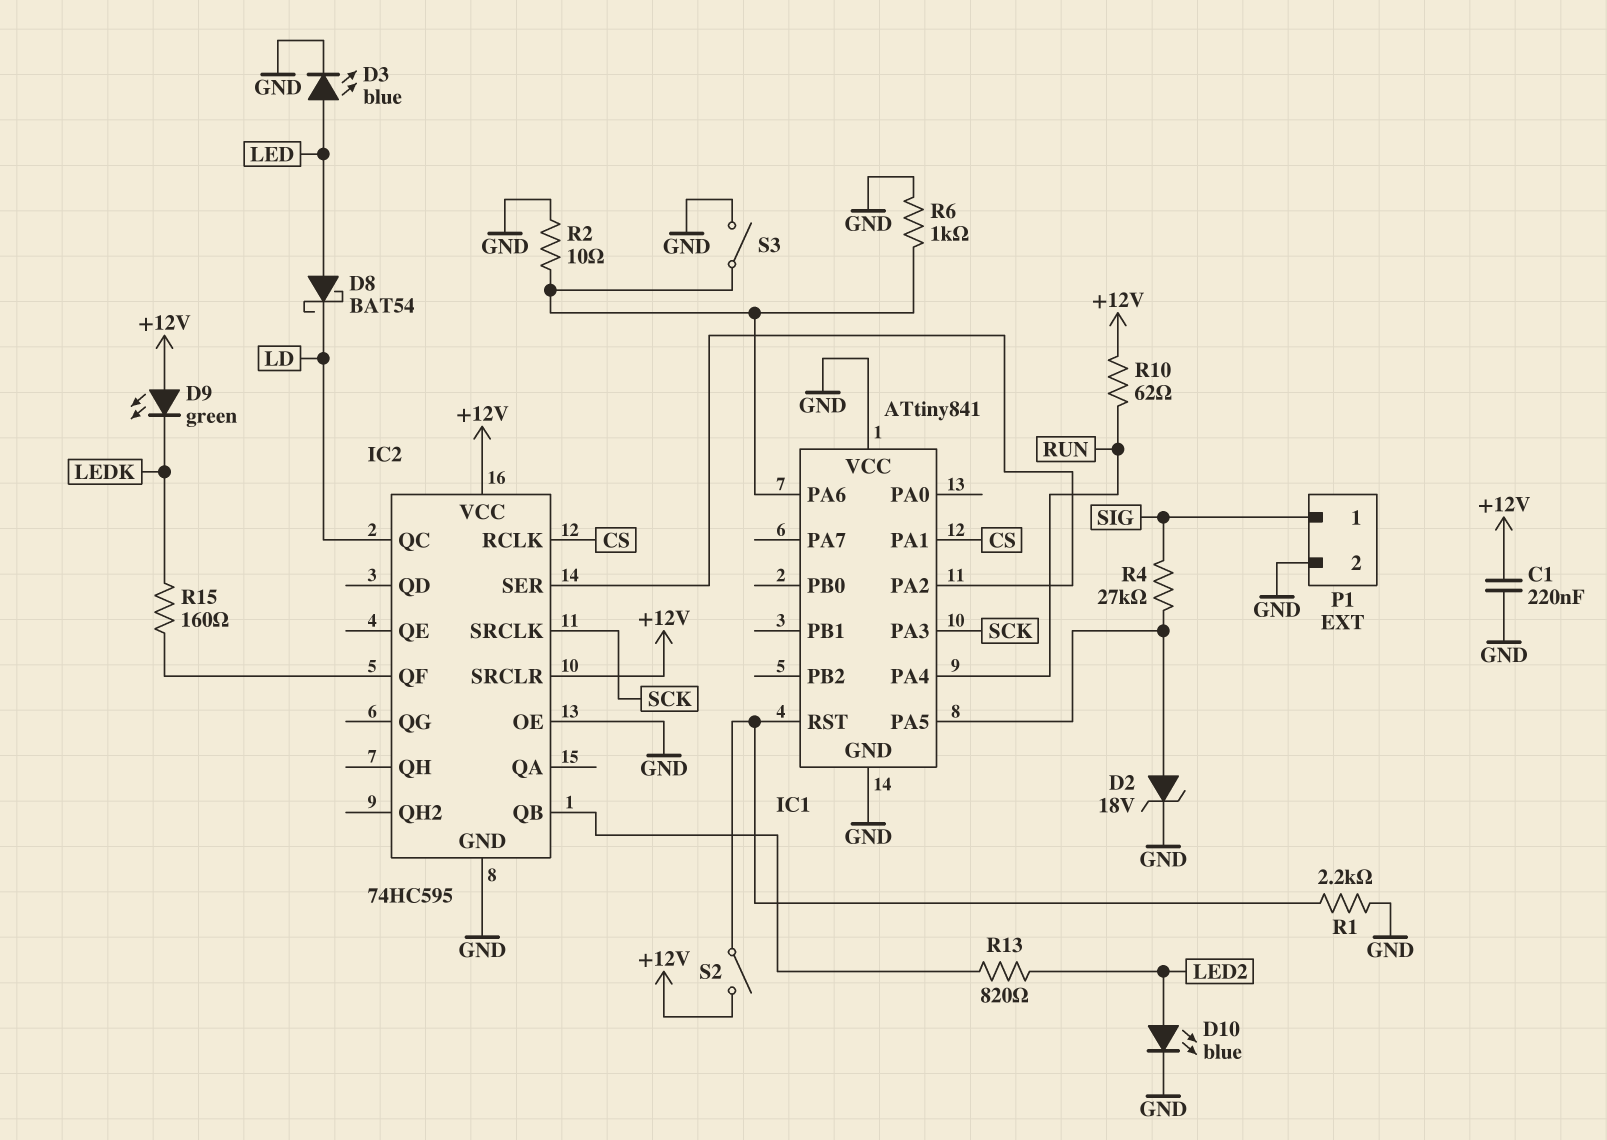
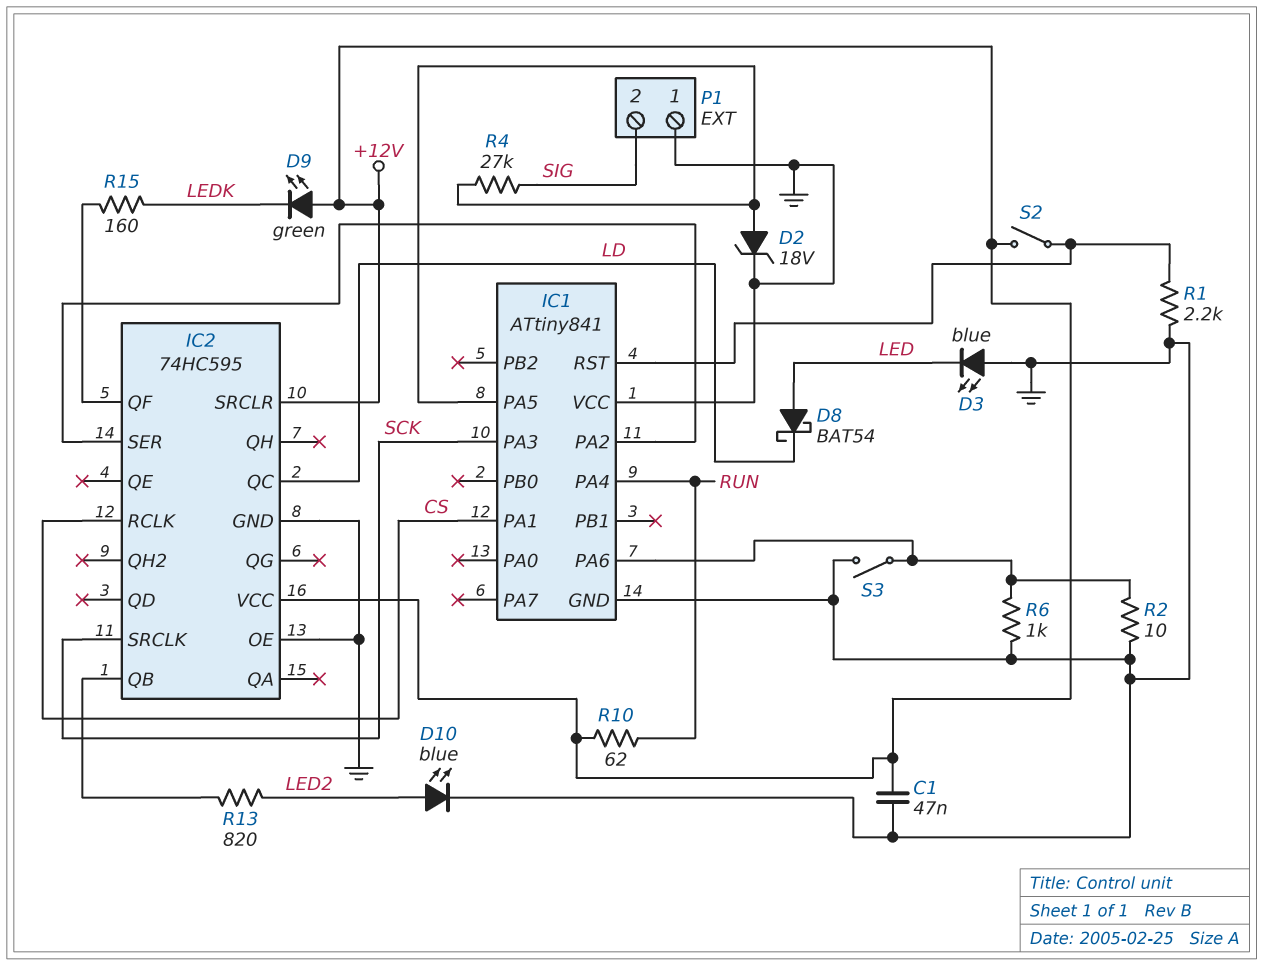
C1: 220nF (+12V, GND) -> 47nF (+12V, GND)
D3: LED blue (A LED, K GND) -> LED blue (A GND, K LED)
P1 pin 1: SIG -> GND
P1 pin 2: GND -> SIG

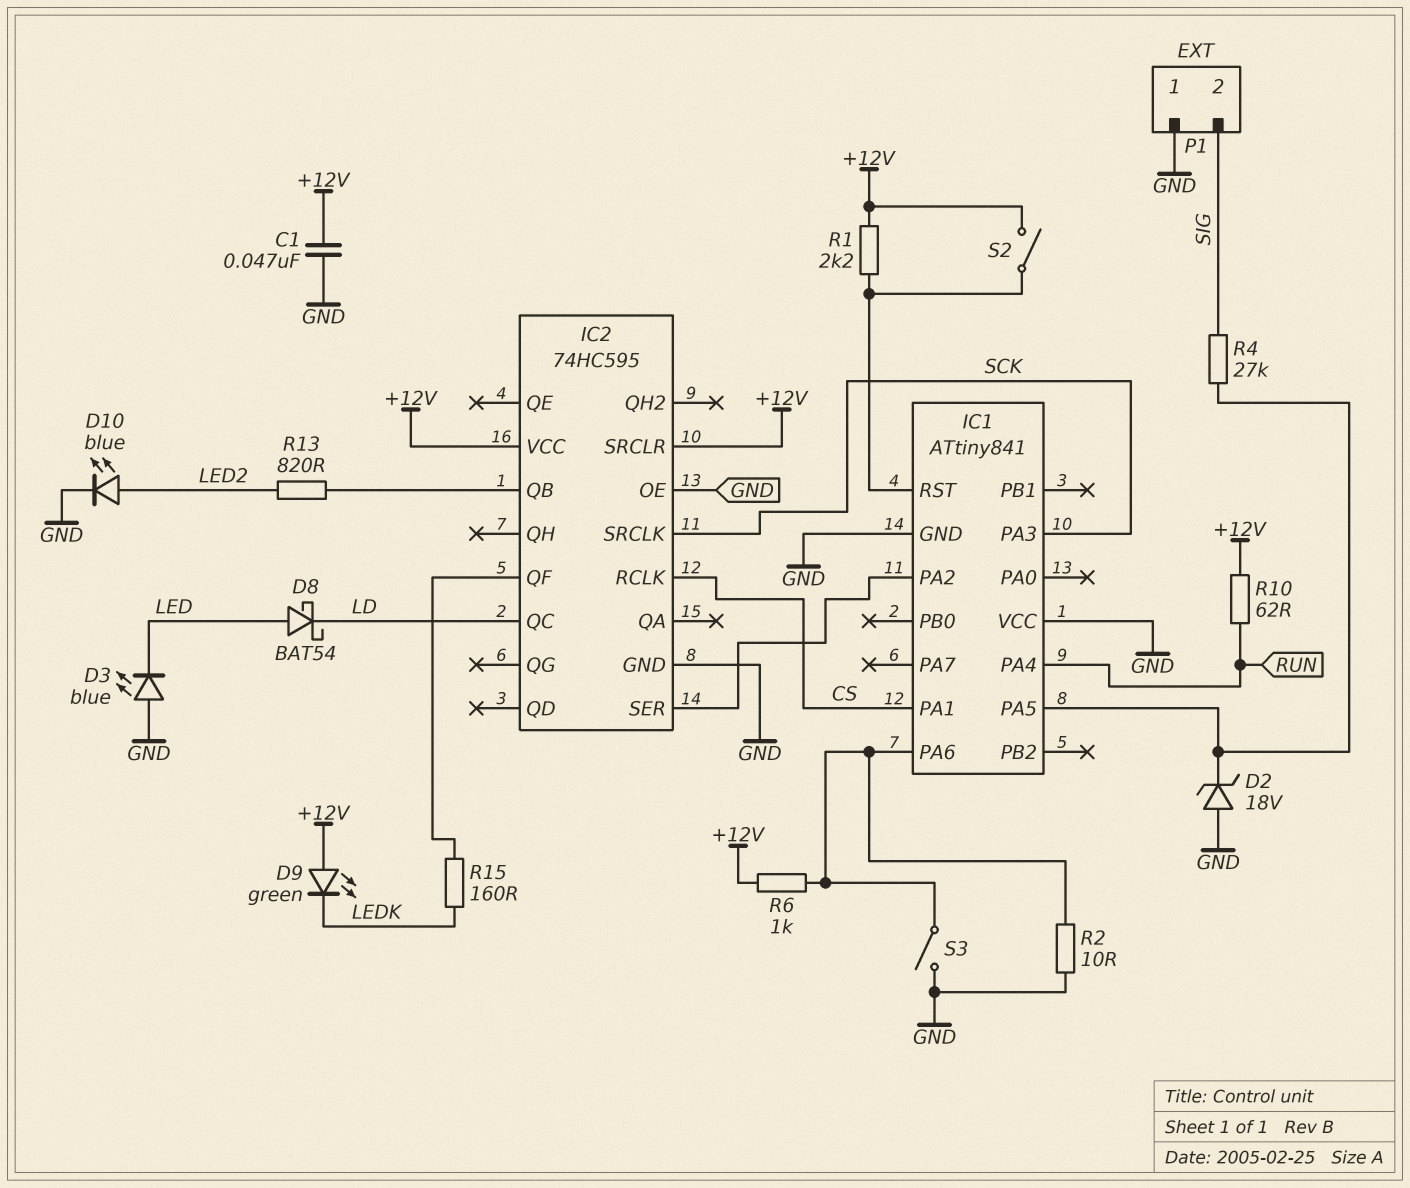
D2: zener 18V (A IC1/PA5, K GND) -> zener 18V (A GND, K IC1/PA5)
R1: 2.2k (GND, IC1/RST) -> 2.2k (+12V, IC1/RST)
R6: 1k (GND, IC1/PA6) -> 1k (+12V, IC1/PA6)

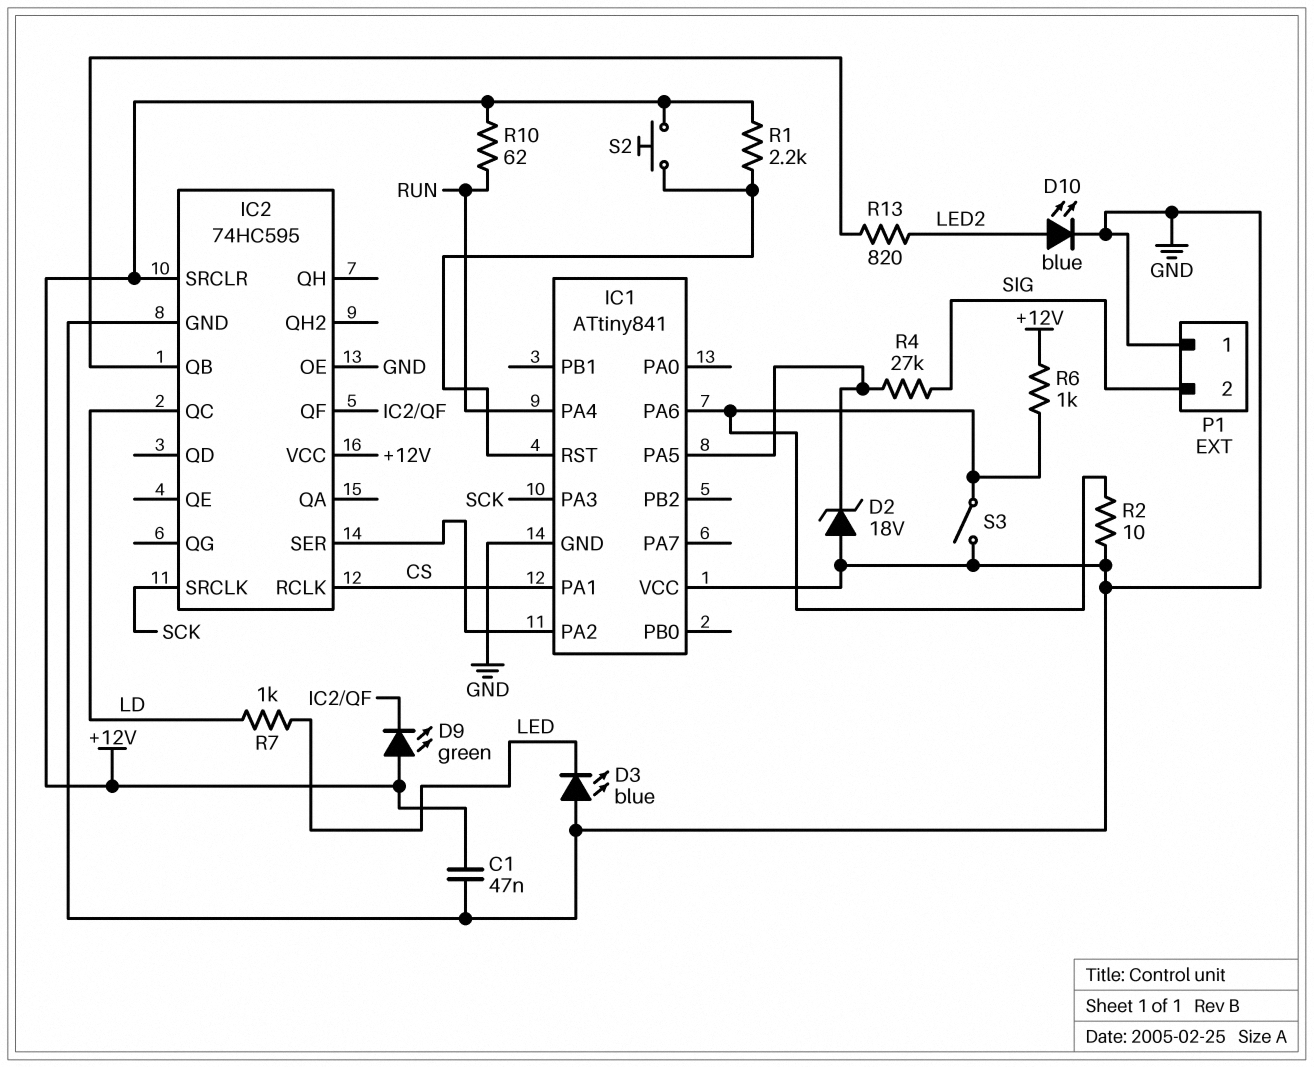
D8: schottky BAT54 (A LED, K LD) -> none
D9: LED green (A +12V, K LEDK) -> LED green (A +12V, K IC2/QF)
R7: none -> 1k (LD, LED)
R15: 160 (IC2/QF, LEDK) -> none
S2: switch (+12V, IC1/RST) -> button (+12V, IC1/RST)

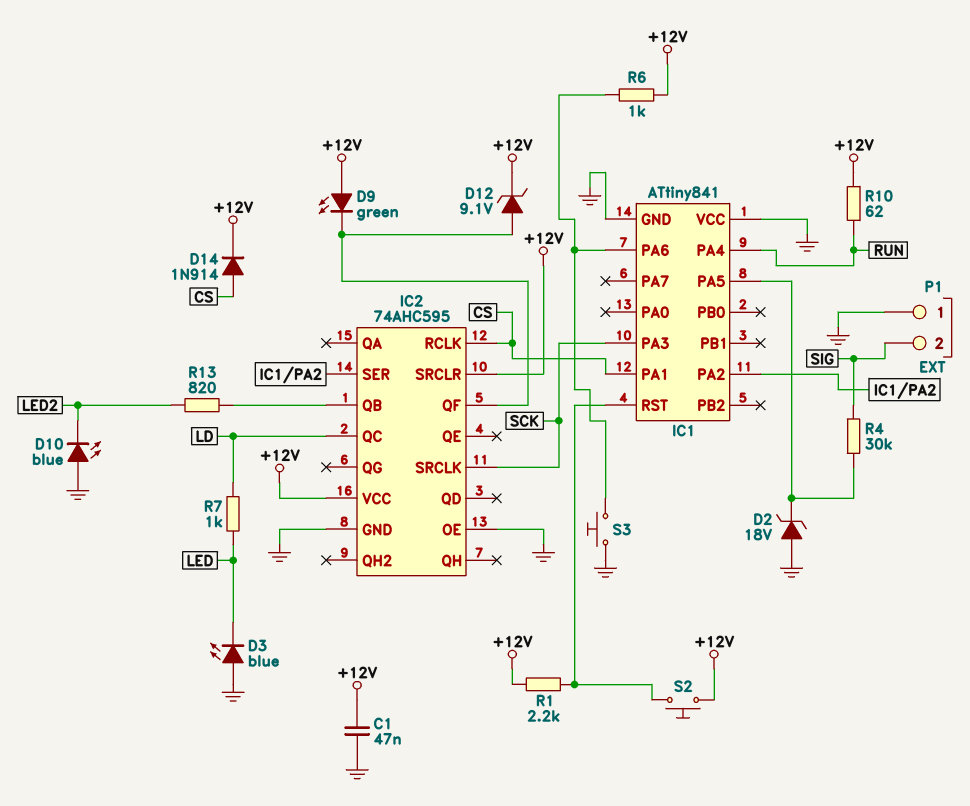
D10: LED blue (A LED2, K GND) -> LED blue (A GND, K LED2)
D12: none -> zener 9.1V (A IC2/QF, K +12V)
D14: none -> diode 1N914 (A CS, K +12V)
IC2: 74HC595 -> 74AHC595
R2: 10 (GND, IC1/PA6) -> none
R4: 27k (IC1/PA5, SIG) -> 30k (IC1/PA5, SIG)
S3: switch (GND, IC1/PA6) -> button (GND, IC1/PA6)

